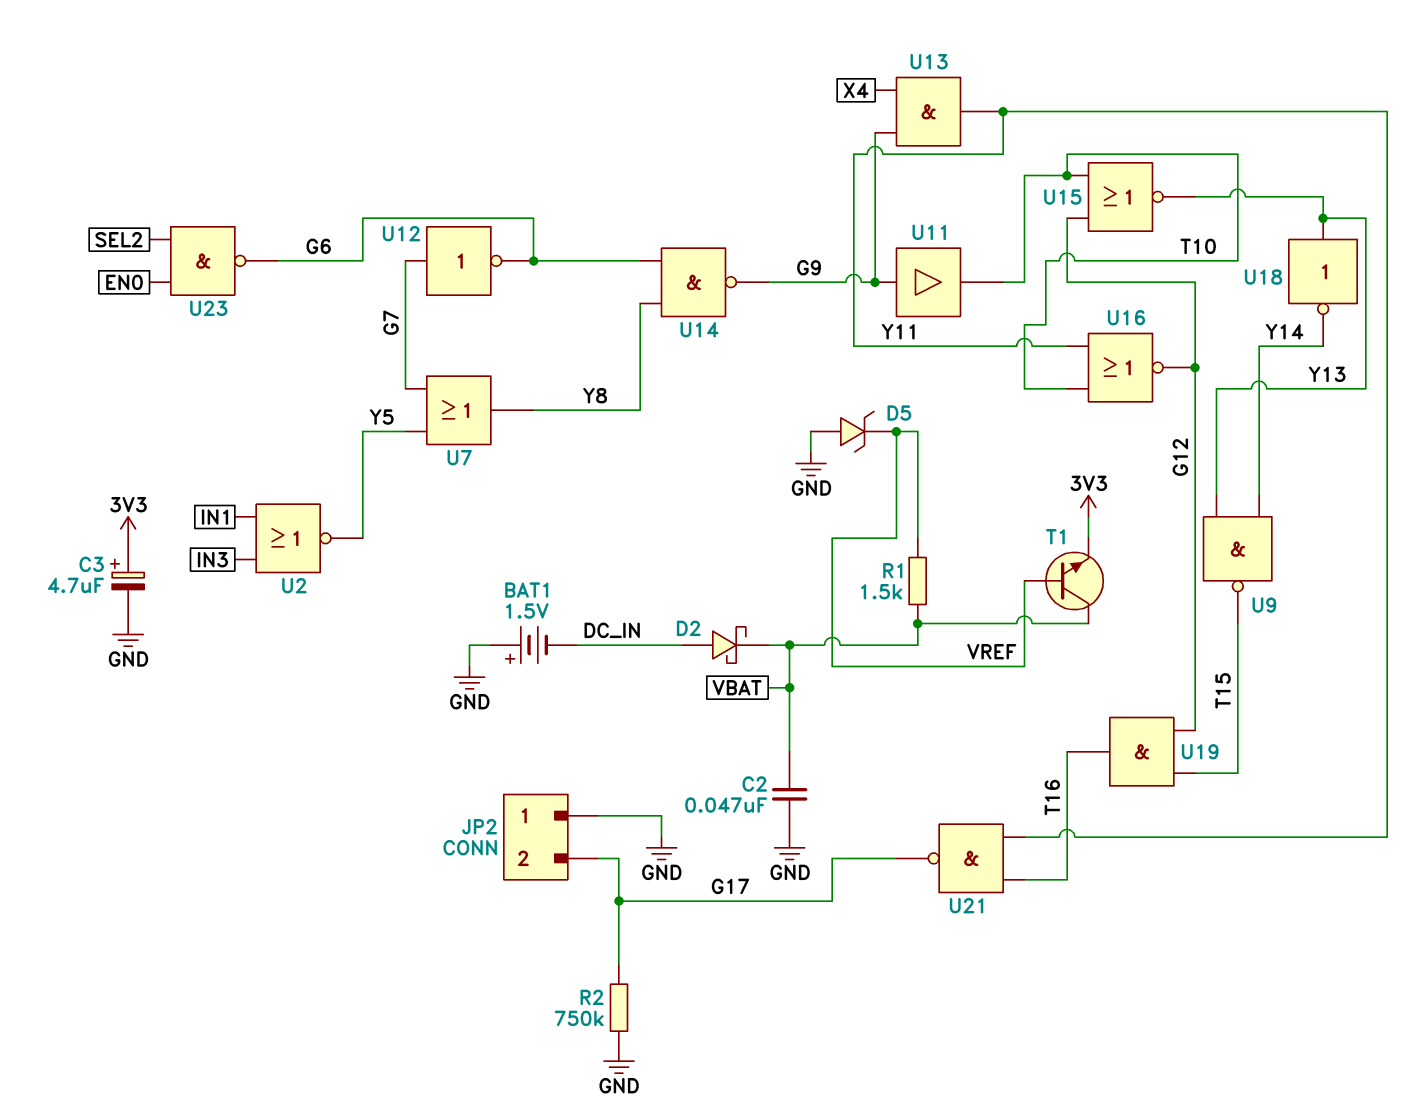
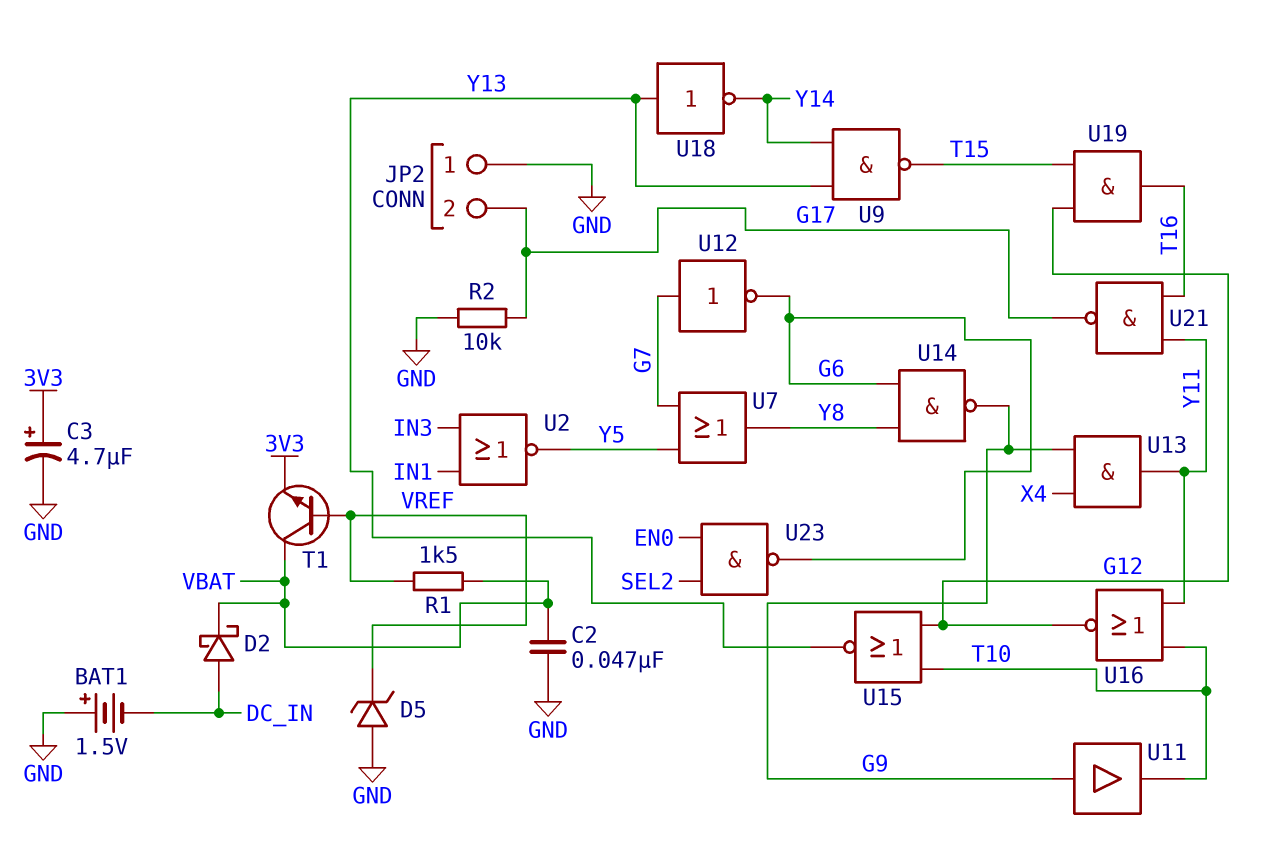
R2: 750k (G17, GND) -> 10k (G17, GND)

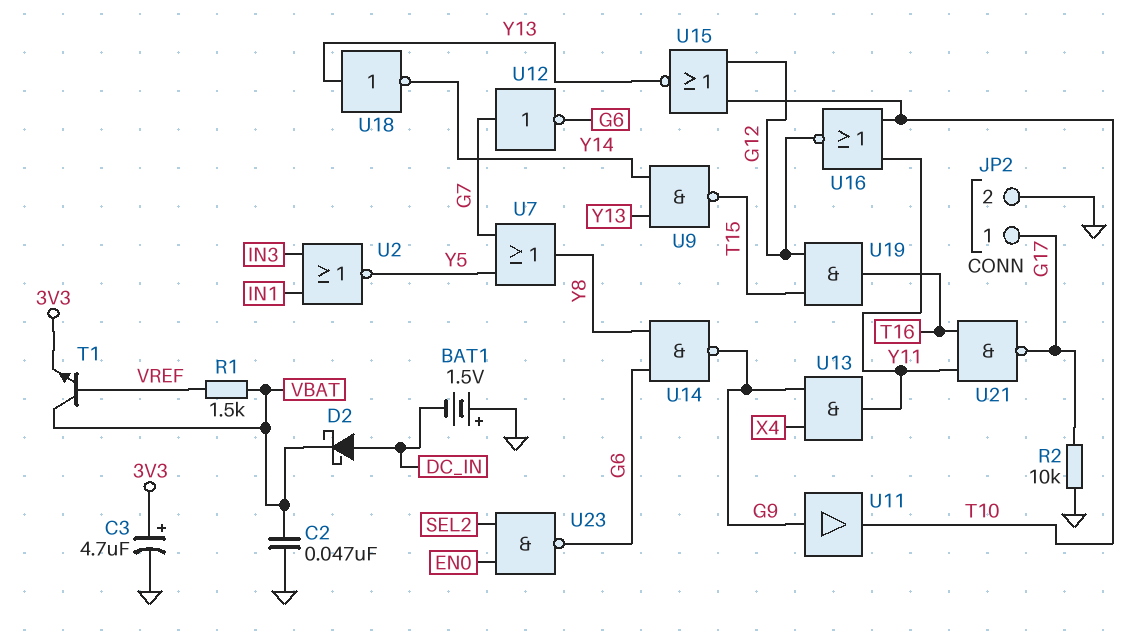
D5: zener (A GND, K VREF) -> none
JP2 pin 1: GND -> G17
JP2 pin 2: G17 -> GND

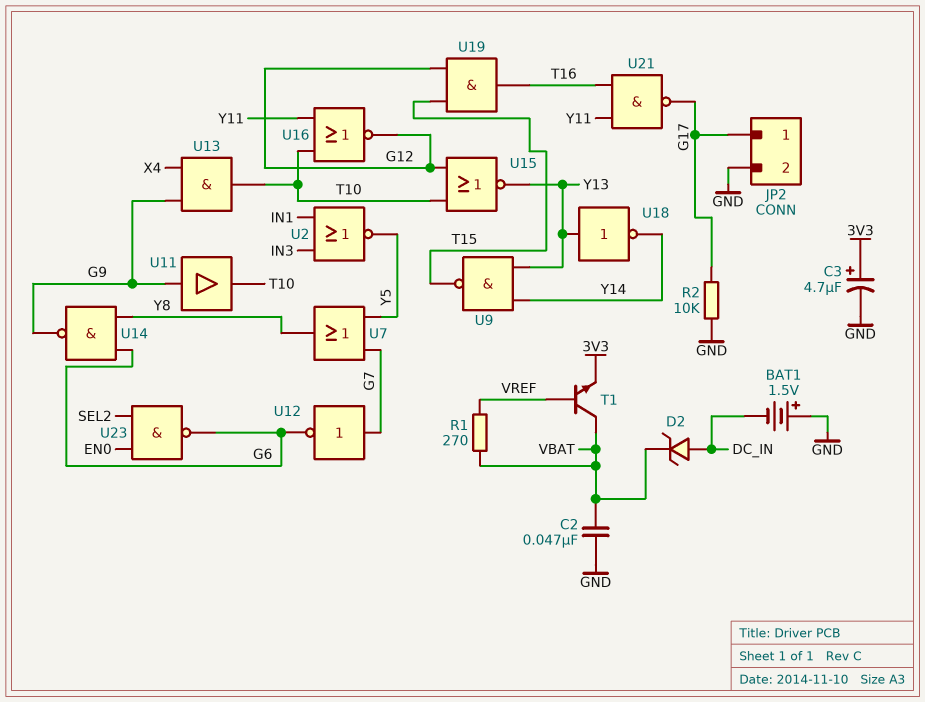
D2: schottky (A DC_IN, K VBAT) -> zener (A DC_IN, K VBAT)
R1: 1.5k (VBAT, VREF) -> 270 (VBAT, VREF)
U13: AND (in G9, in X4, out Y11) -> AND (in G9, in X4, out T10)

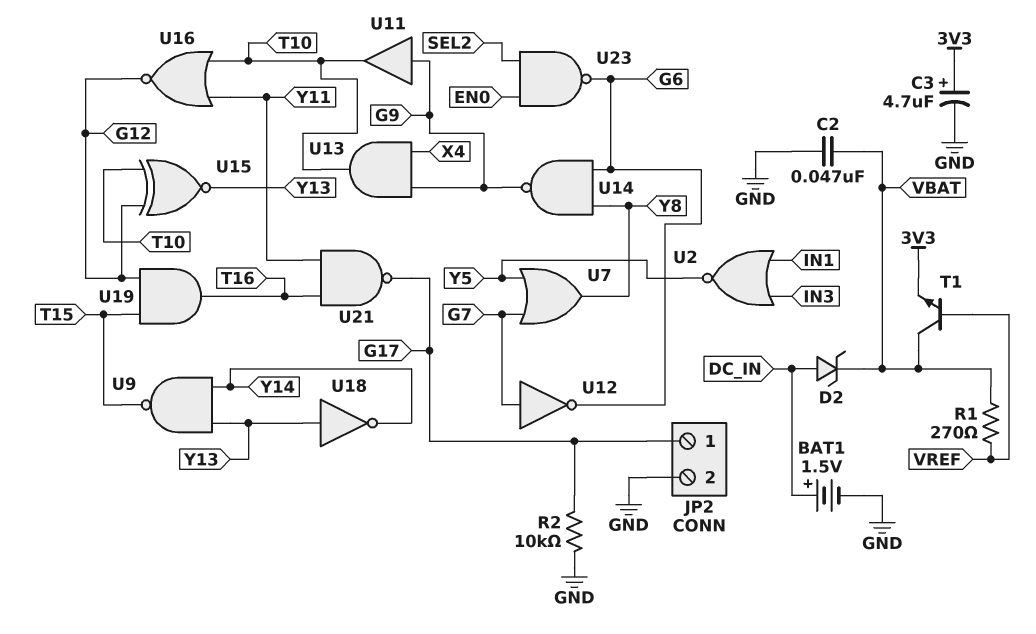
BAT1: 1.5V (plus GND, minus DC_IN) -> 1.5V (plus DC_IN, minus GND)
U15: NOR (in G12, in T10, out Y13) -> XNOR (in G12, in T10, out Y13)

